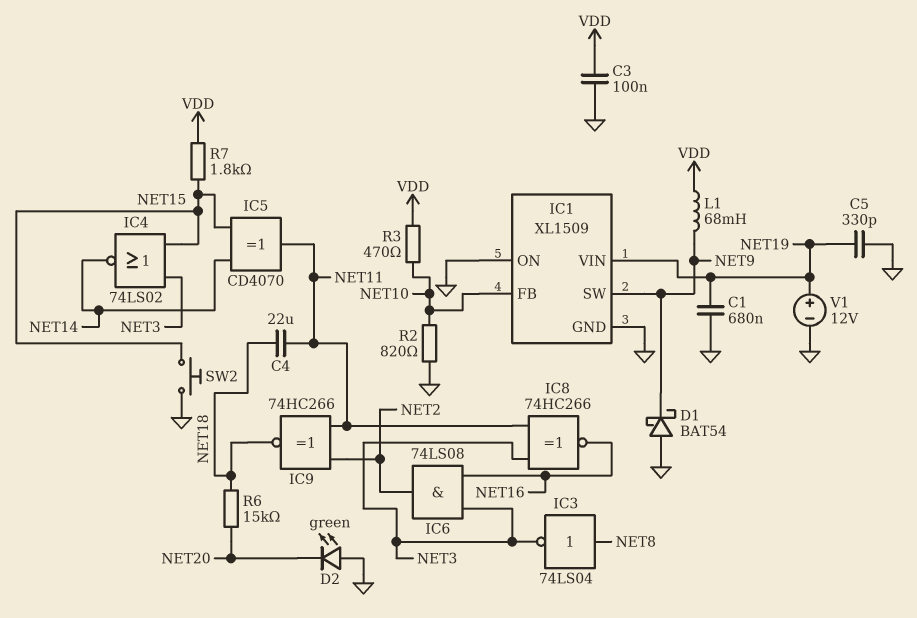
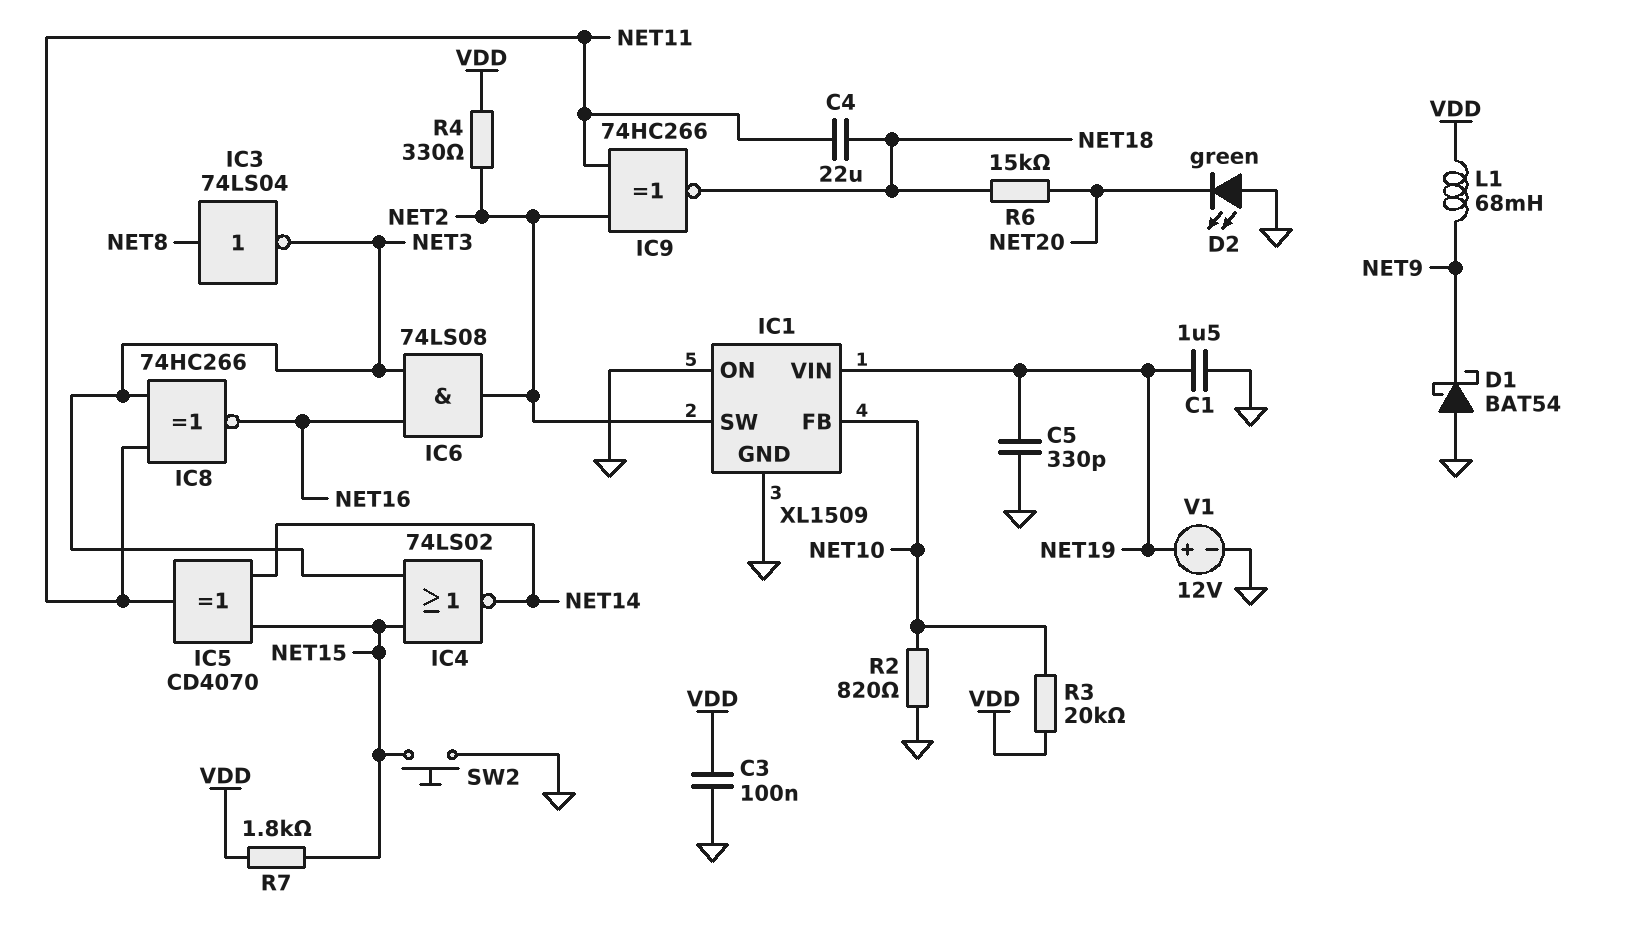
C1: 680nF (GND, NET19) -> 1.5uF (GND, NET19)
IC1 pin SW: NET9 -> NET2
R3: 470 (NET10, VDD) -> 20k (NET10, VDD)
R4: none -> 330 (NET2, VDD)

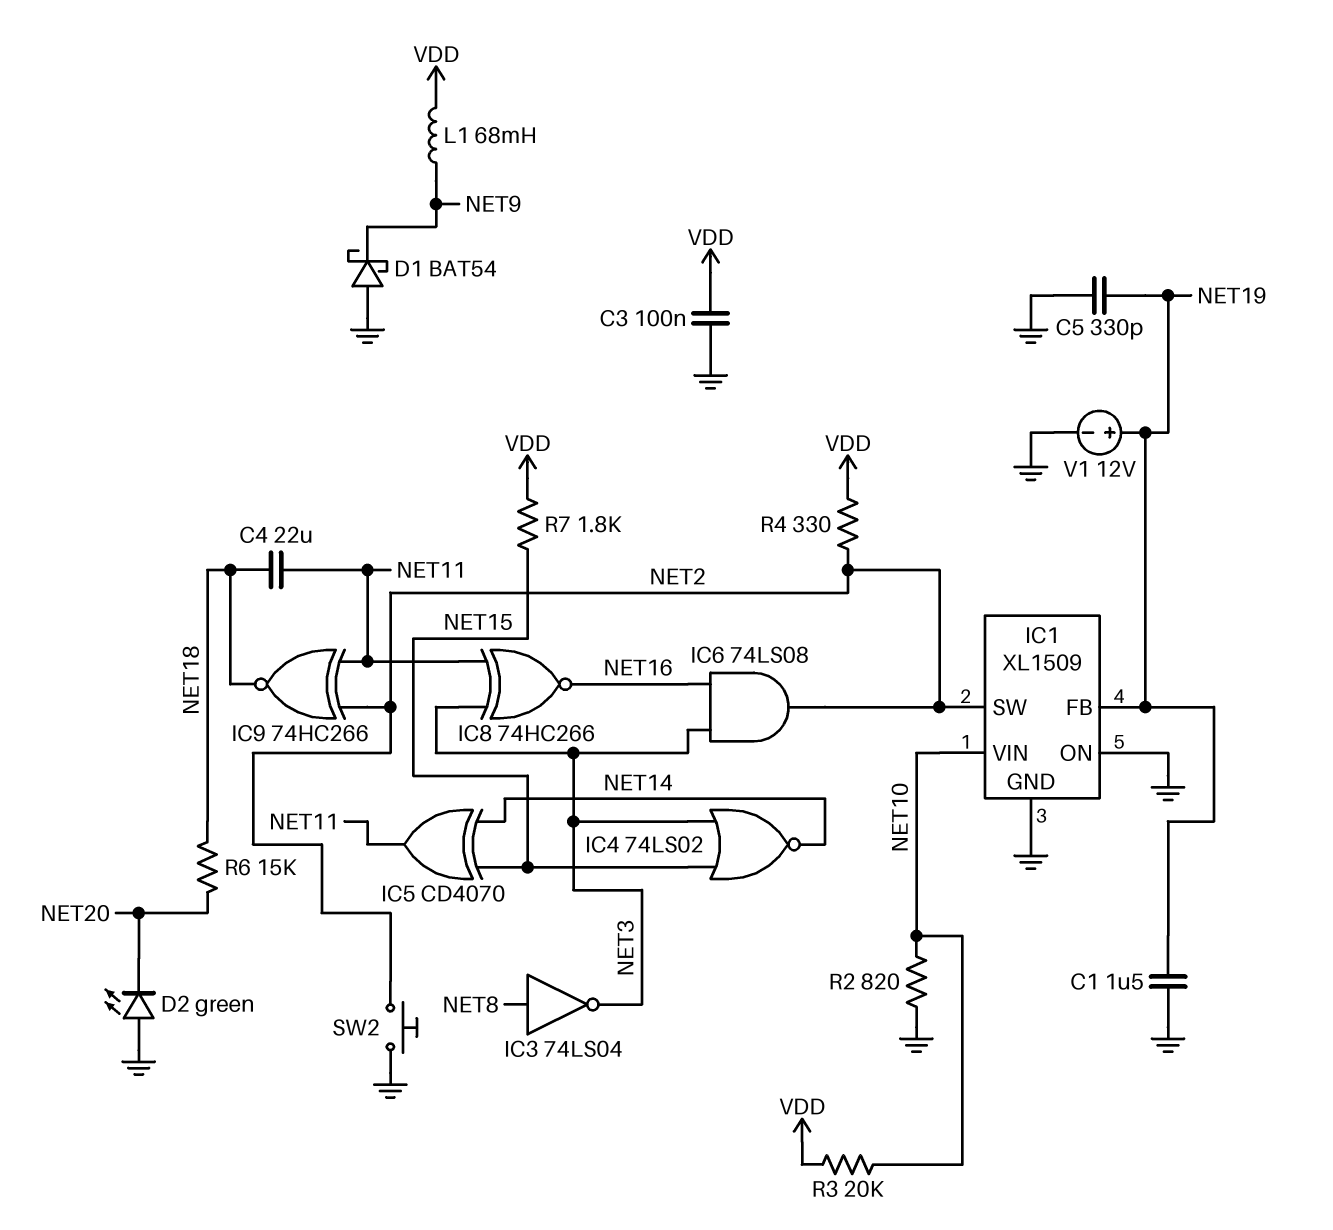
IC1 pin FB: NET10 -> NET19
IC1 pin VIN: NET19 -> NET10
SW2: button (GND, NET15) -> button (GND, NET2)

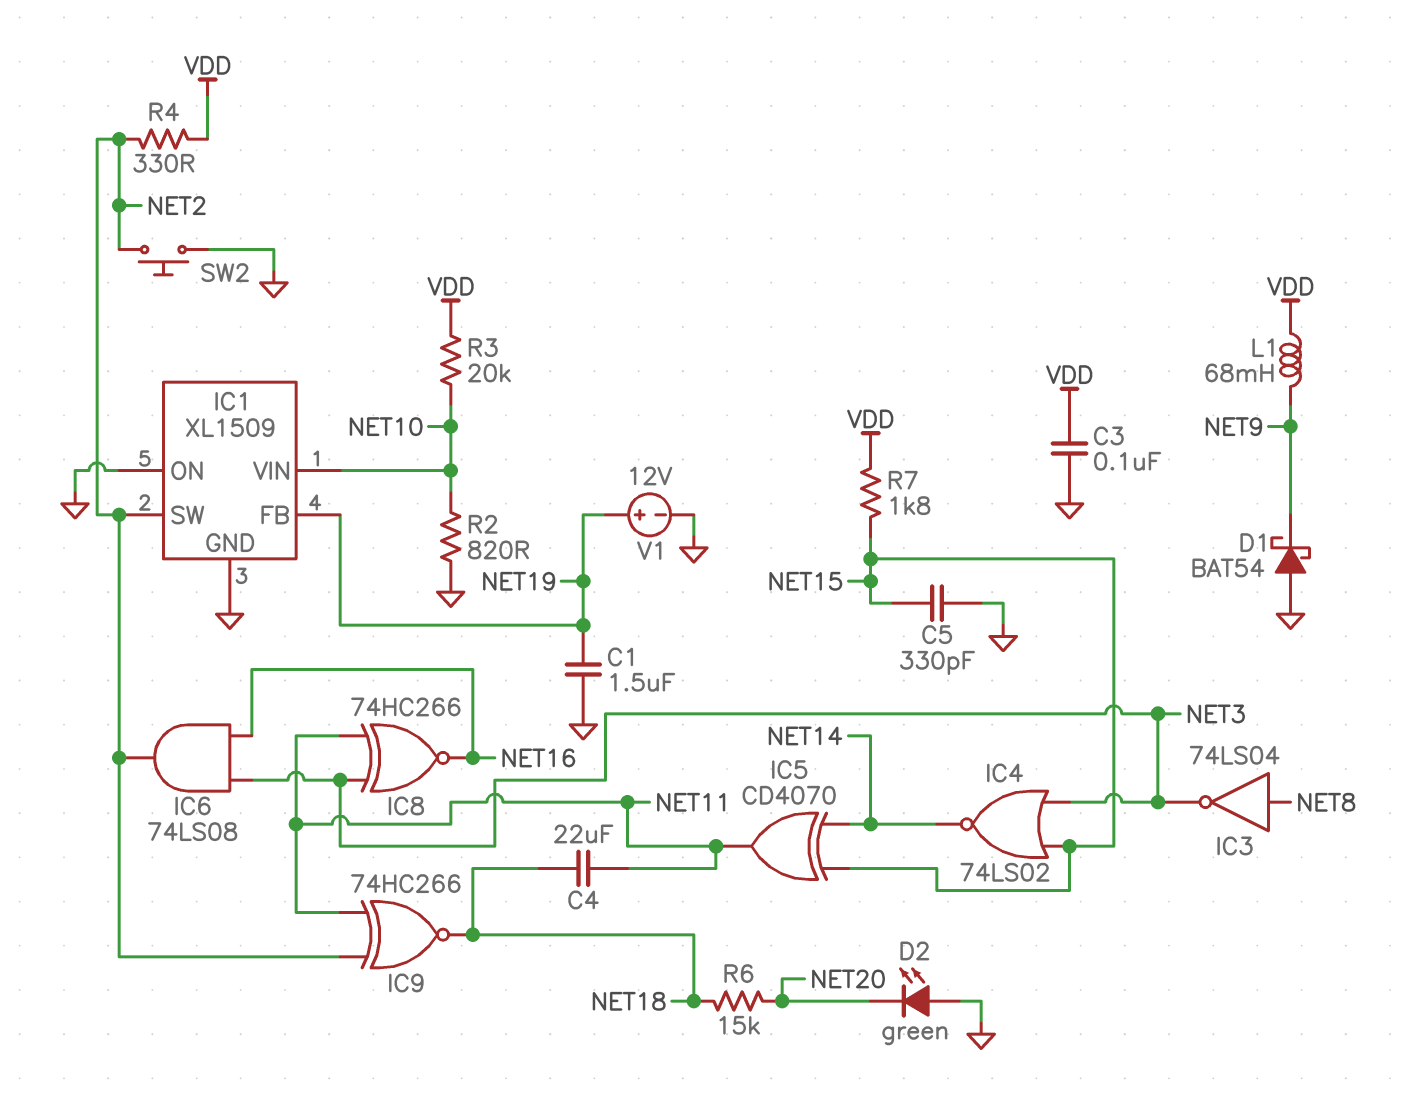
C5: 330pF (GND, NET19) -> 330pF (GND, NET15)

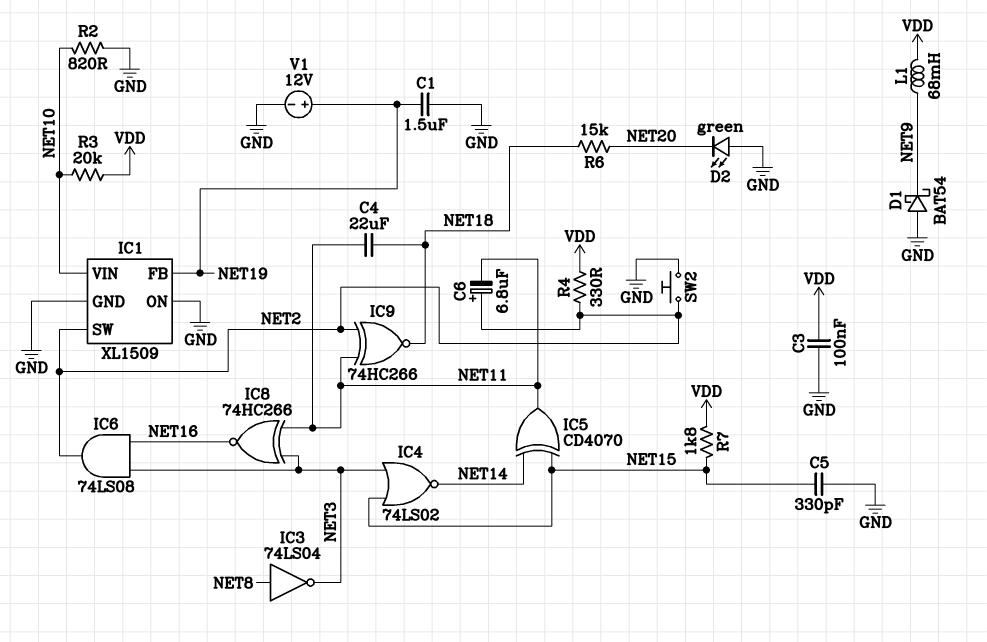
C6: none -> 6.8uF (plus NET2, minus NET11)

